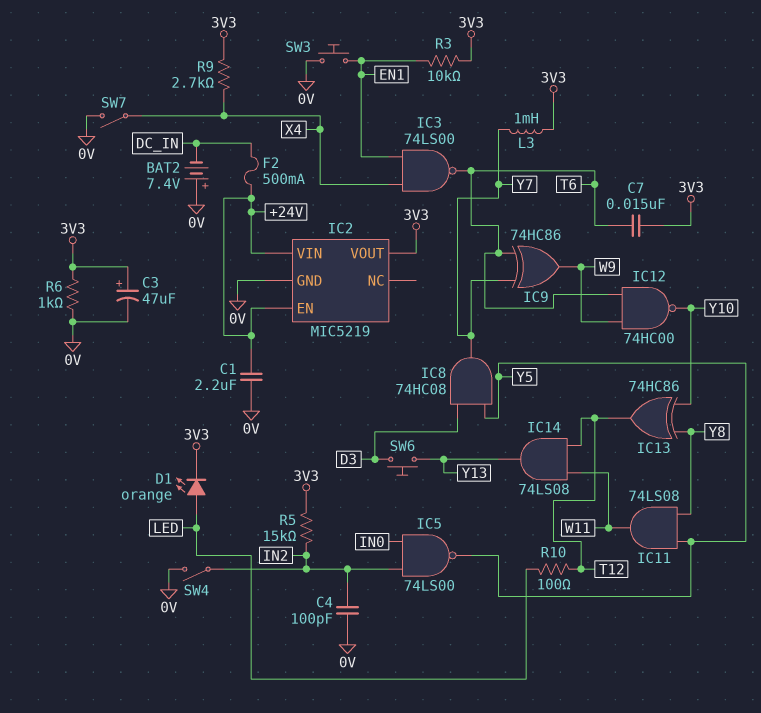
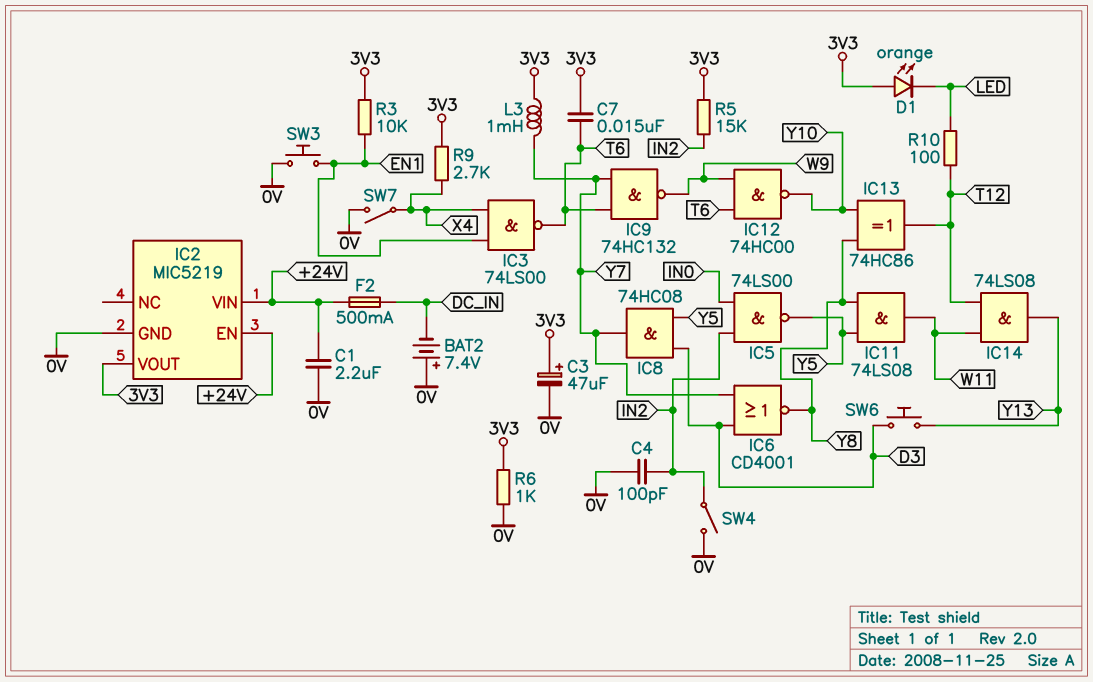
D1: LED orange (A LED, K 3V3) -> LED orange (A 3V3, K LED)
IC6: none -> NOR CD4001 (in D3, in Y7, out Y8)
IC9: XOR 74HC86 (in T6, in Y7, out W9) -> NAND 74HC132 (in T6, in Y7, out W9)

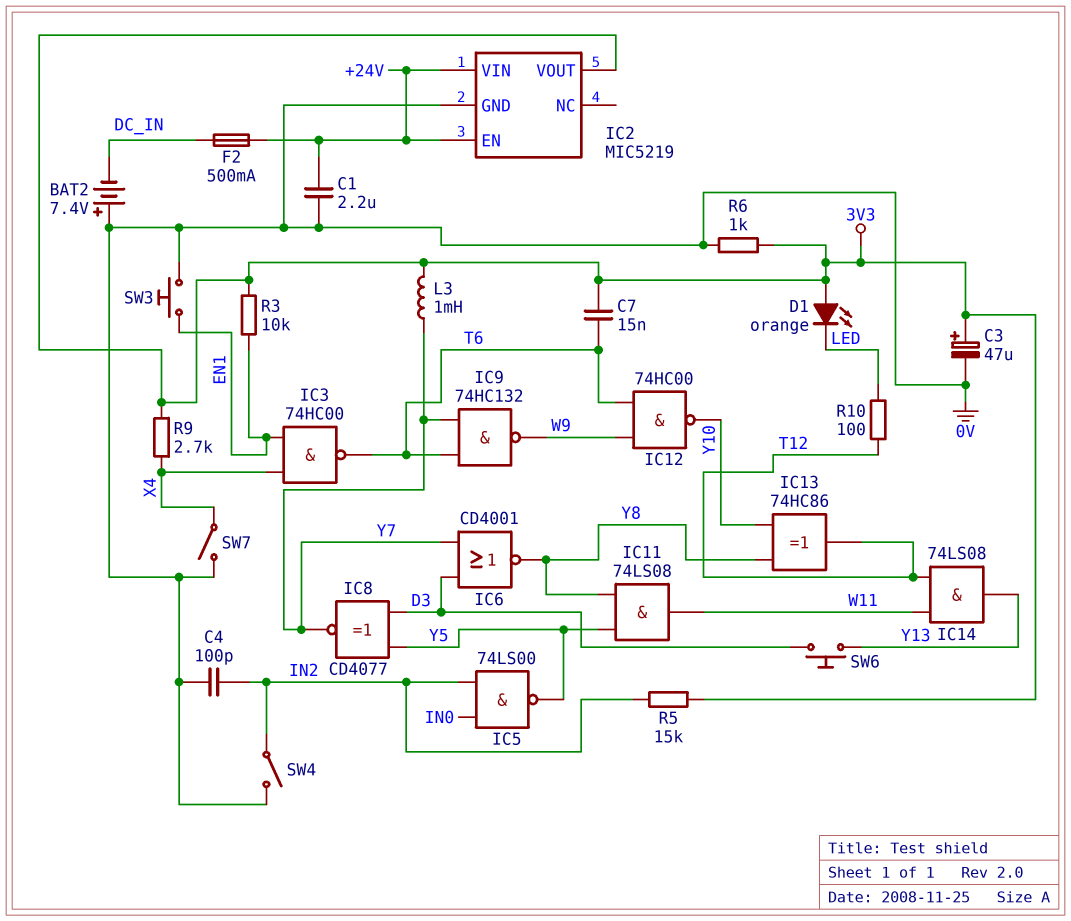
IC3: NAND 74LS00 (in EN1, in X4, out T6) -> NAND 74HC00 (in EN1, in X4, out T6)
IC8: AND 74HC08 (in D3, in Y5, out Y7) -> XNOR CD4077 (in D3, in Y5, out Y7)

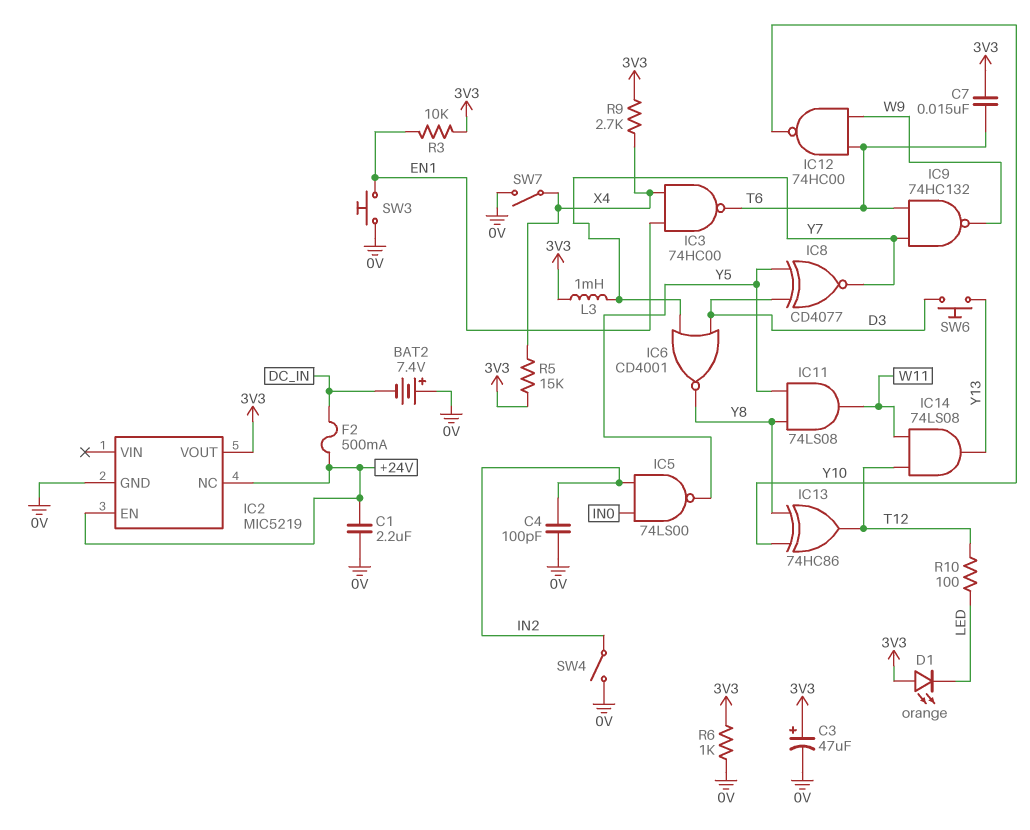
IC2 pin NC: none -> +24V
IC2 pin VIN: +24V -> none
R5: 15k (3V3, IN2) -> 15k (3V3, X4)

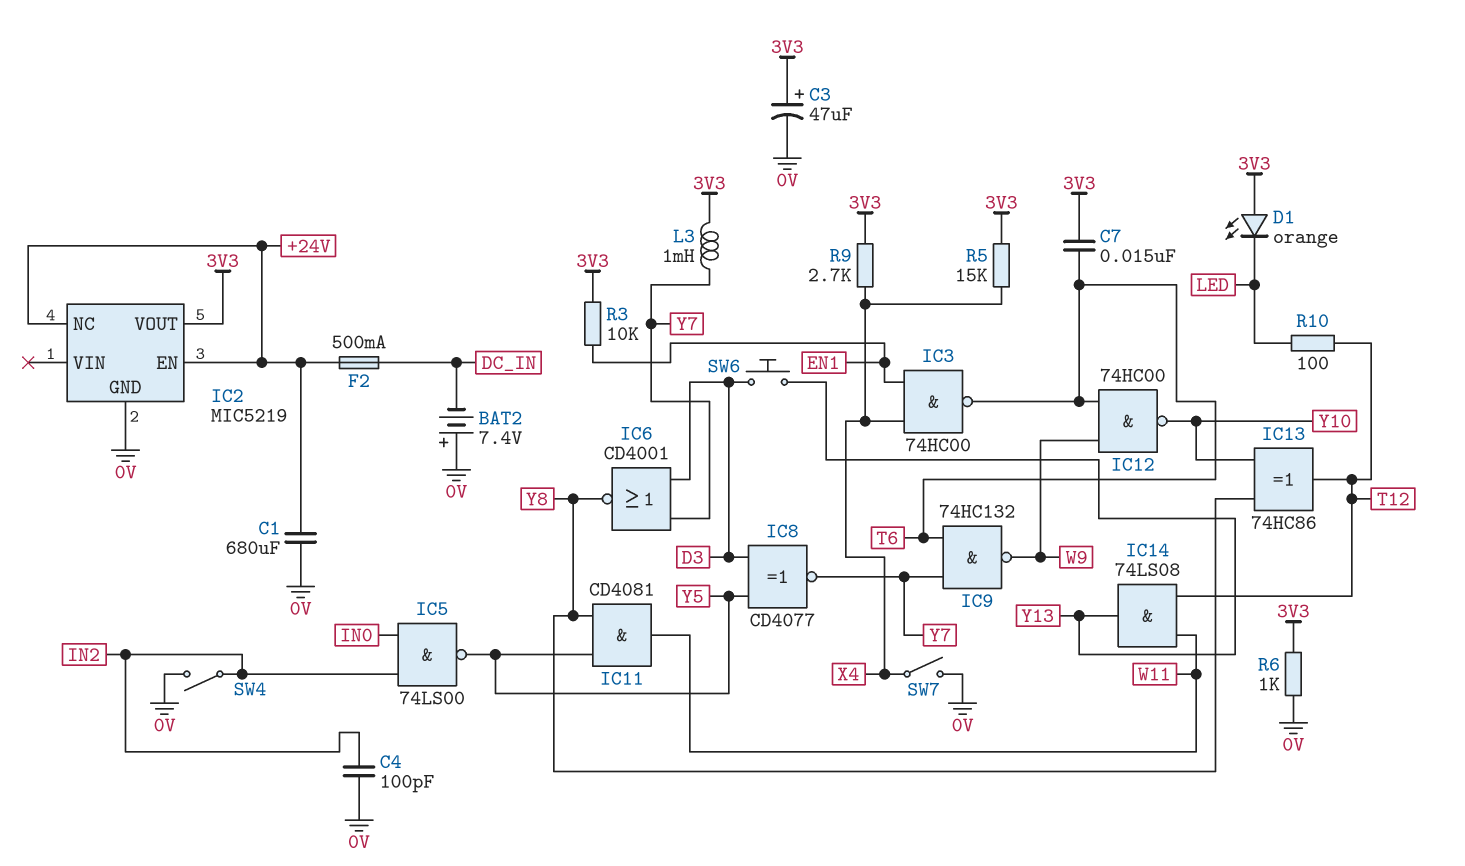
C1: 2.2uF (+24V, 0V) -> 680uF (+24V, 0V)
IC11: AND 74LS08 (in Y5, in Y8, out W11) -> AND CD4081 (in Y5, in Y8, out W11)
SW3: button (0V, EN1) -> none

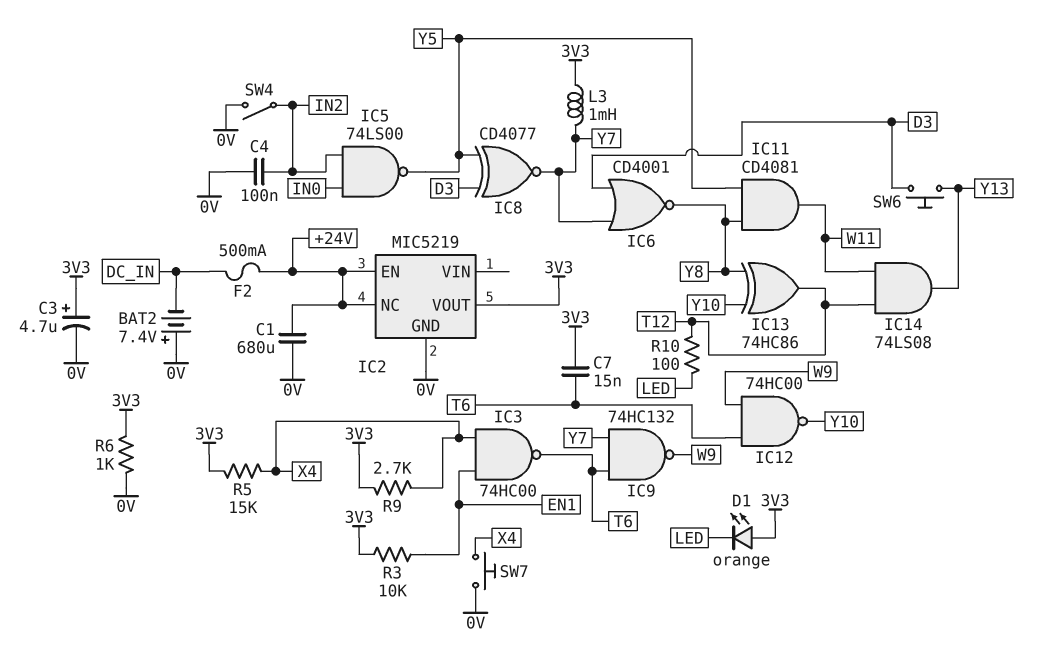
C3: 47uF (plus 3V3, minus 0V) -> 4.7uF (plus 3V3, minus 0V)
C4: 100pF (0V, IN2) -> 100nF (0V, IN2)
SW7: switch (0V, X4) -> button (0V, X4)

